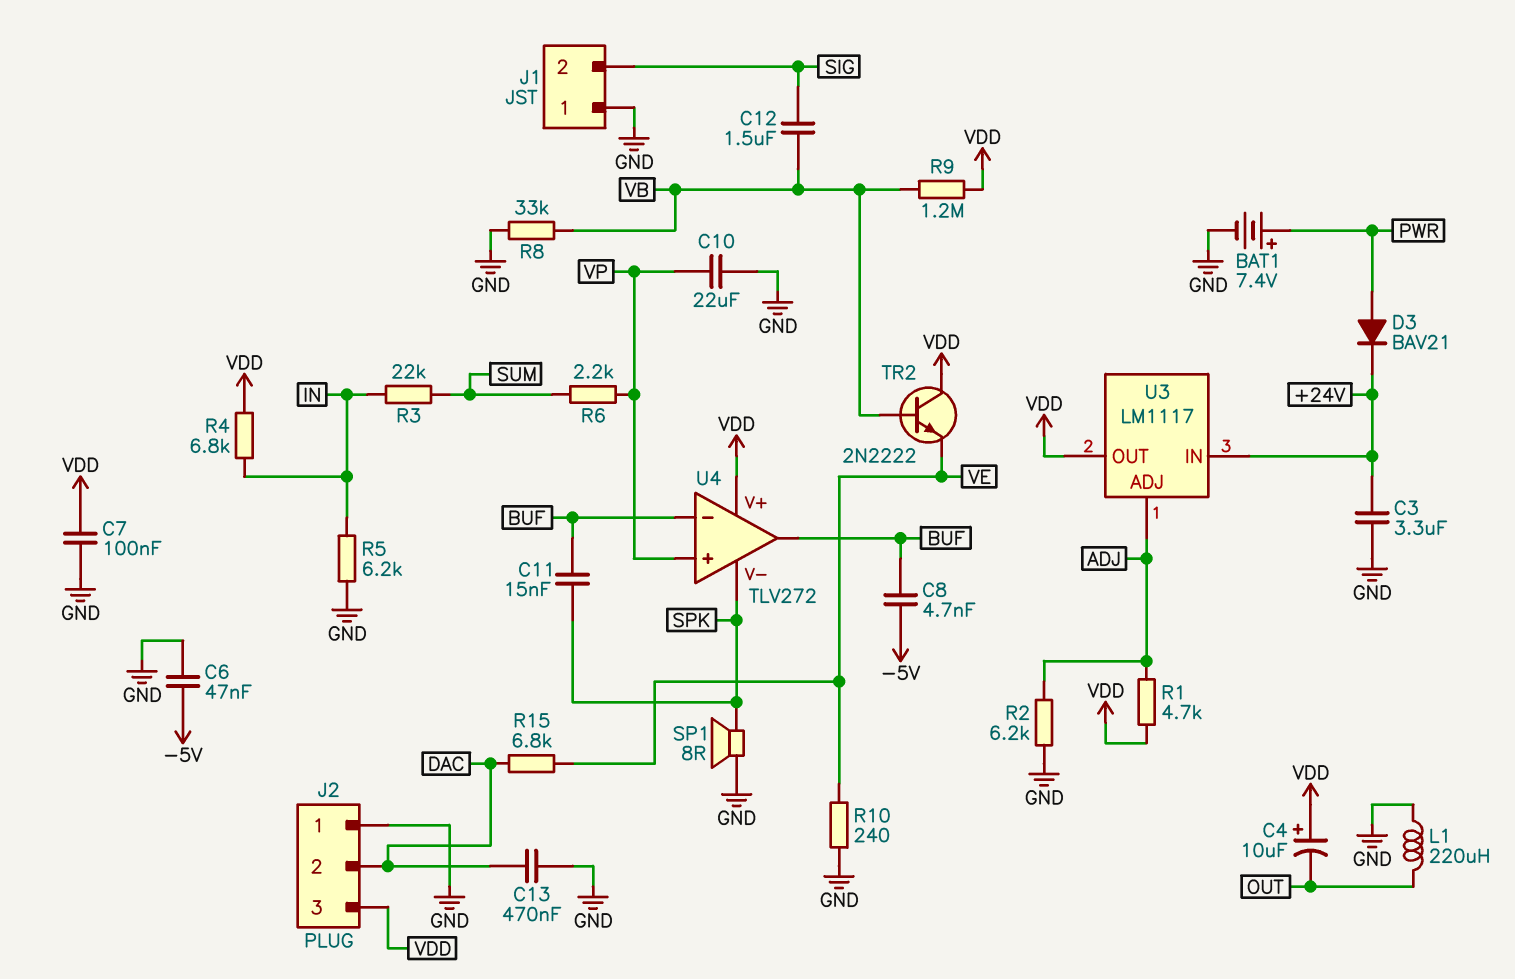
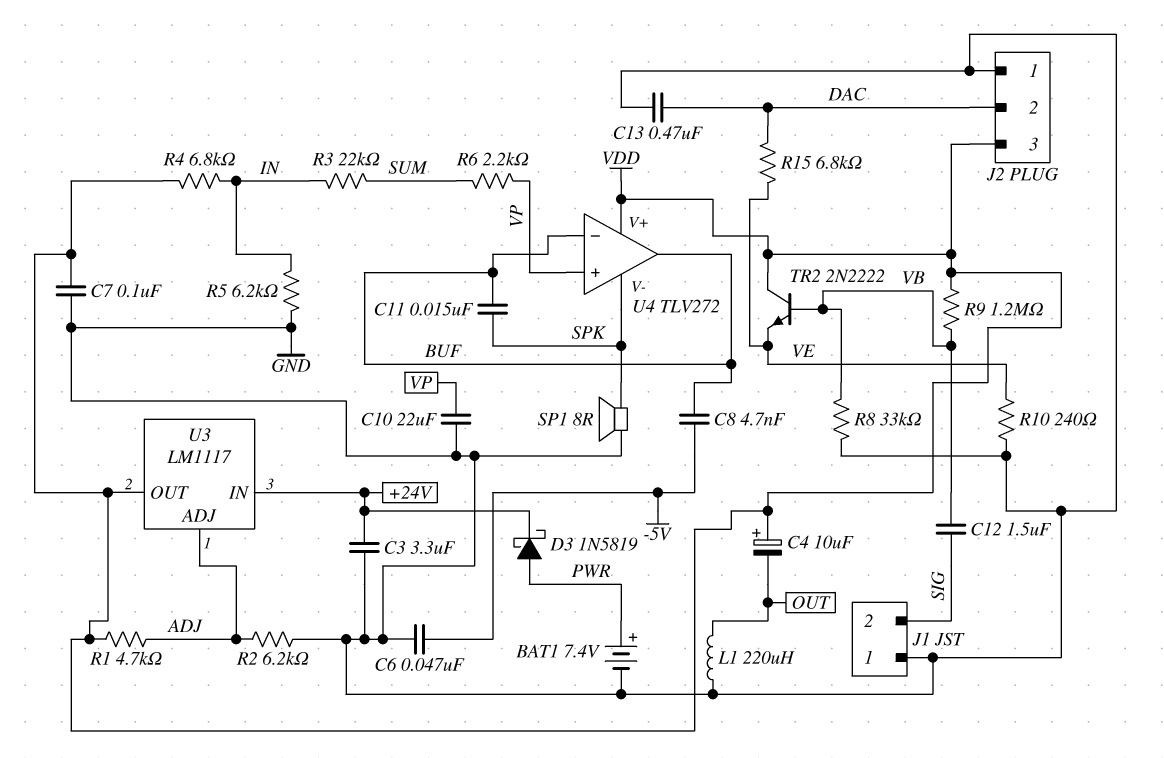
D3: diode BAV21 (A PWR, K +24V) -> schottky 1N5819 (A PWR, K +24V)

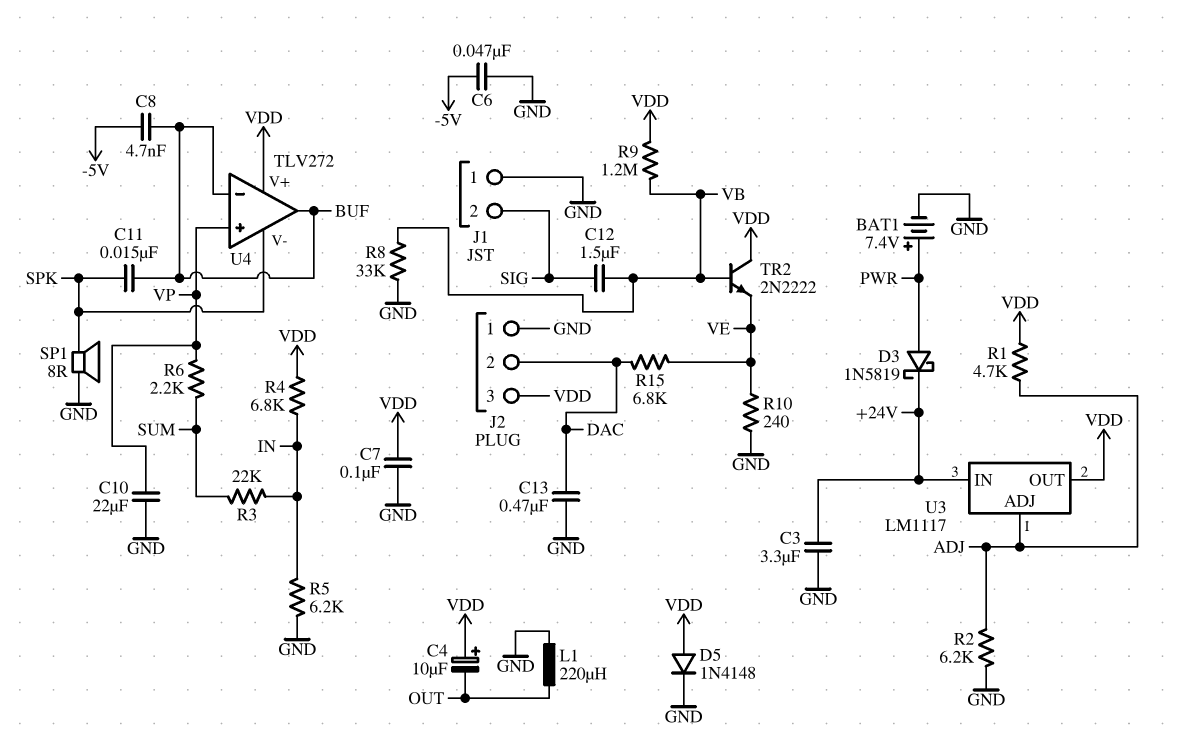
D5: none -> diode 1N4148 (A VDD, K GND)

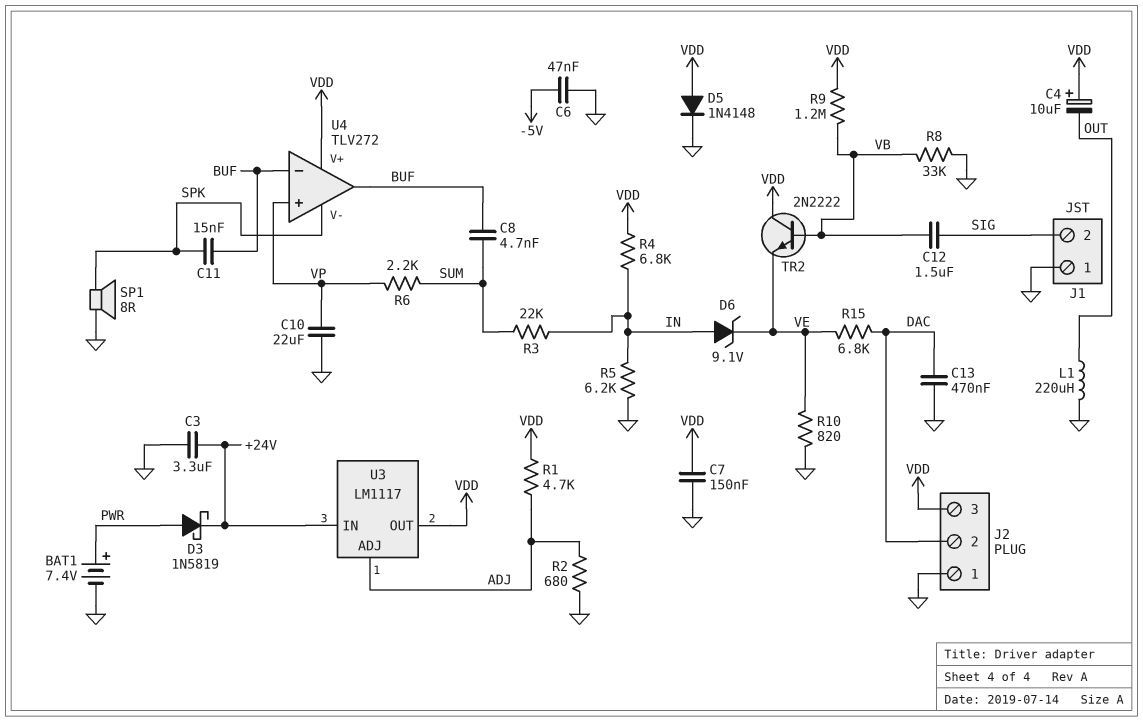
C7: 100nF (GND, VDD) -> 150nF (GND, VDD)
C8: 4.7nF (-5V, BUF) -> 4.7nF (BUF, SUM)
D6: none -> zener 9.1V (A IN, K VE)
R2: 6.2k (ADJ, GND) -> 680 (ADJ, GND)
R10: 240 (GND, VE) -> 820 (GND, VE)

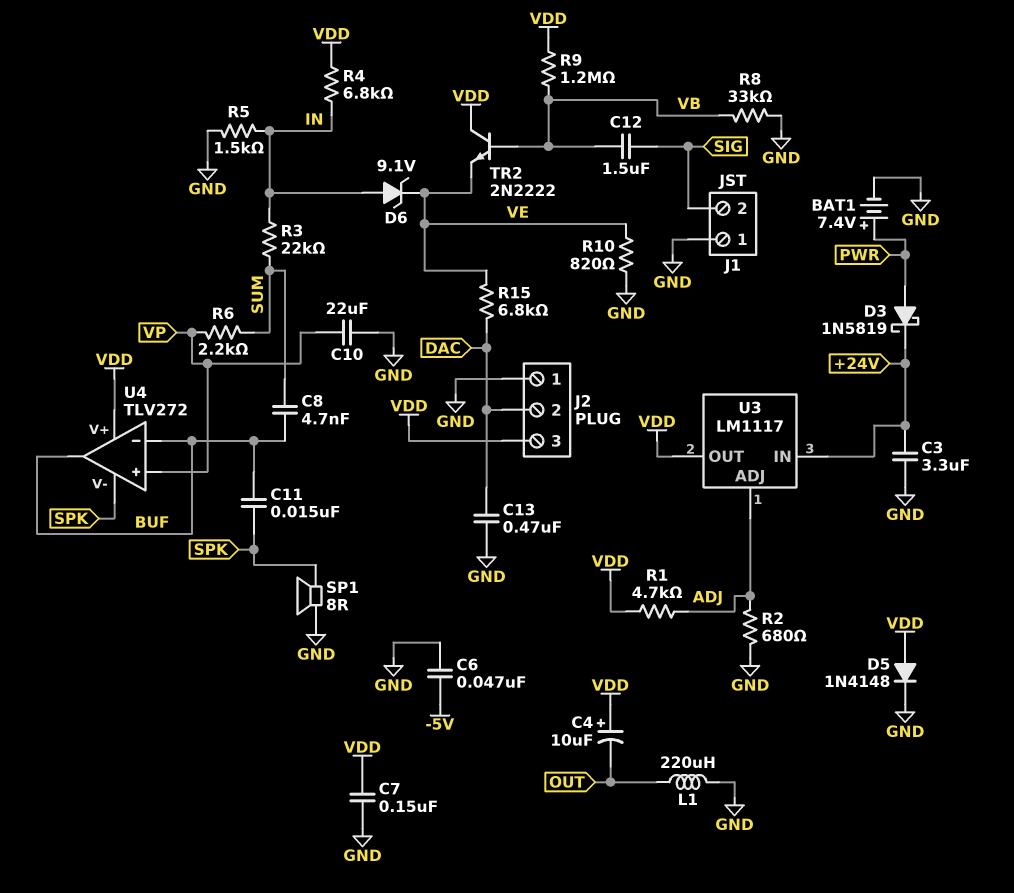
R5: 6.2k (GND, IN) -> 1.5k (GND, IN)

